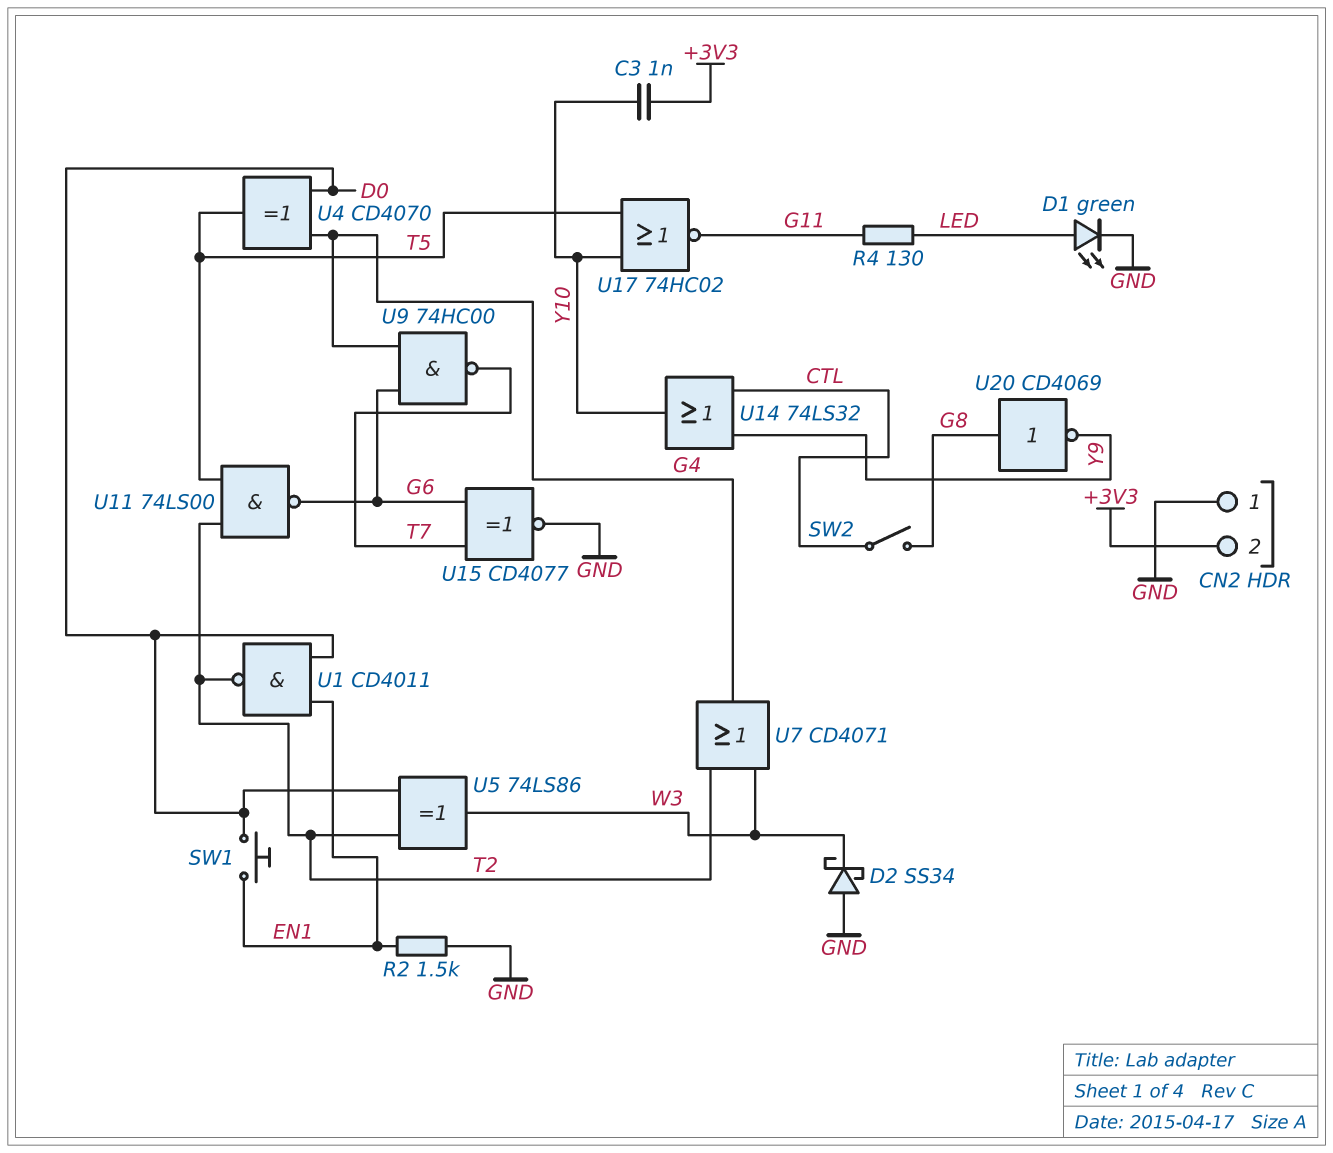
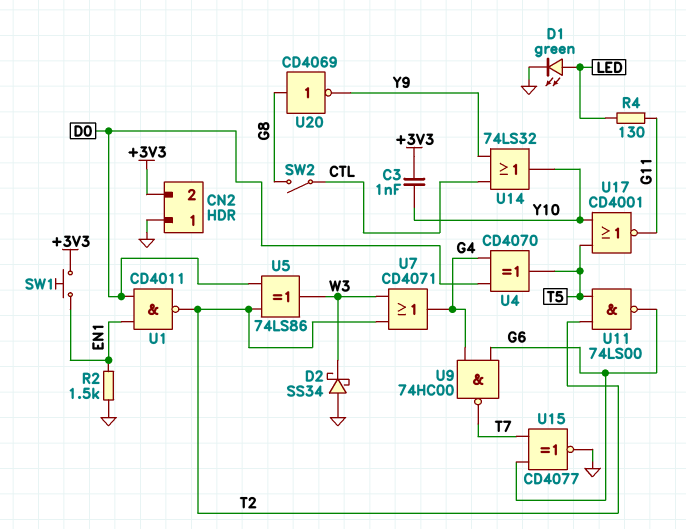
SW1: button (D0, EN1) -> button (+3V3, EN1)
U17: NOR 74HC02 (in T5, in Y10, out G11) -> NOR CD4001 (in T5, in Y10, out G11)

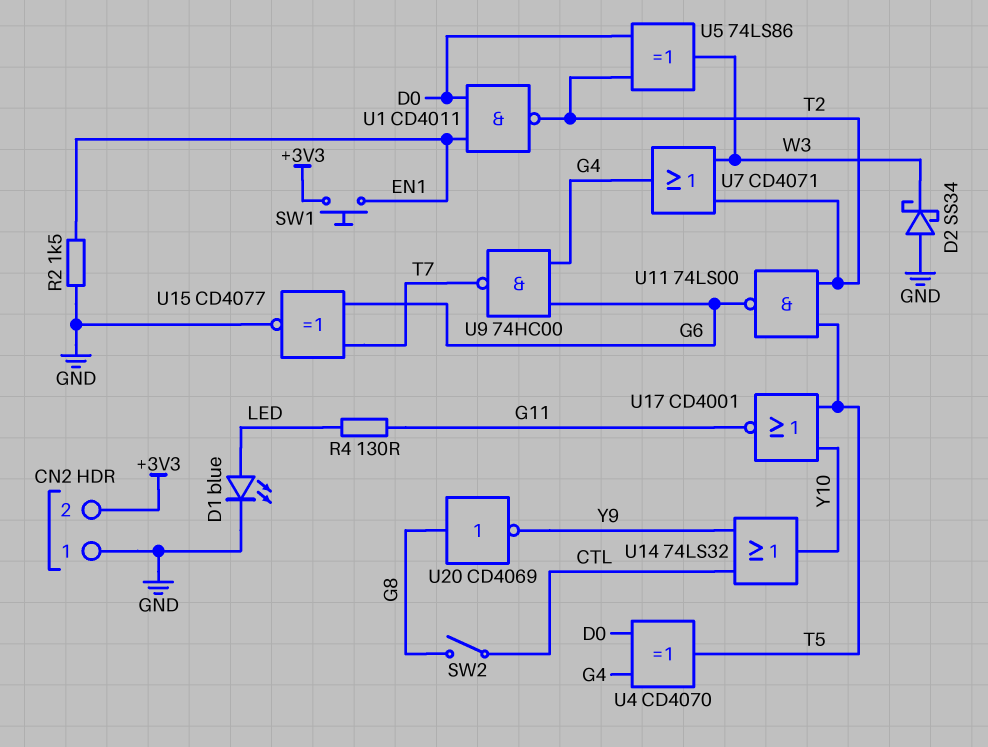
C3: 1nF (+3V3, Y10) -> none
D1: LED green (A LED, K GND) -> LED blue (A LED, K GND)

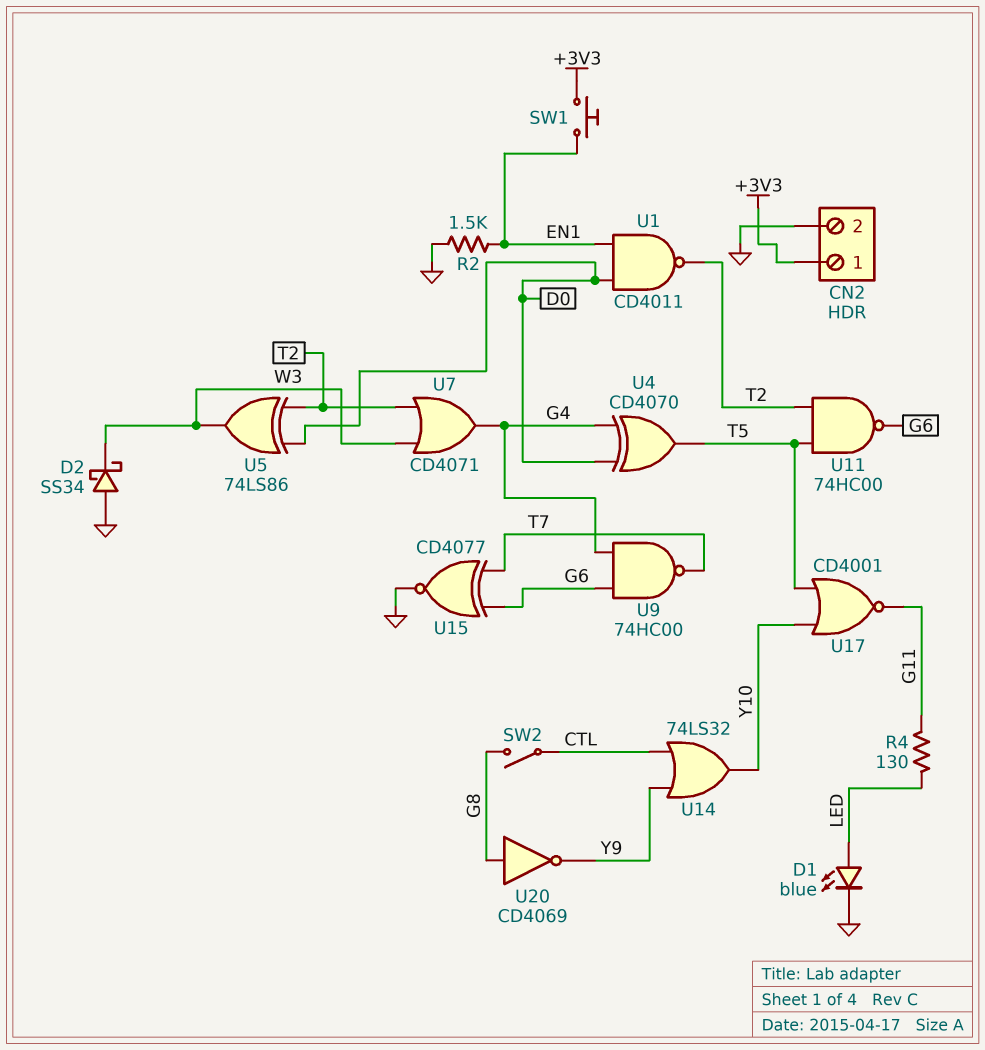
CN2 pin 1: GND -> +3V3
CN2 pin 2: +3V3 -> GND
U11: NAND 74LS00 (in T2, in T5, out G6) -> NAND 74HC00 (in T2, in T5, out G6)

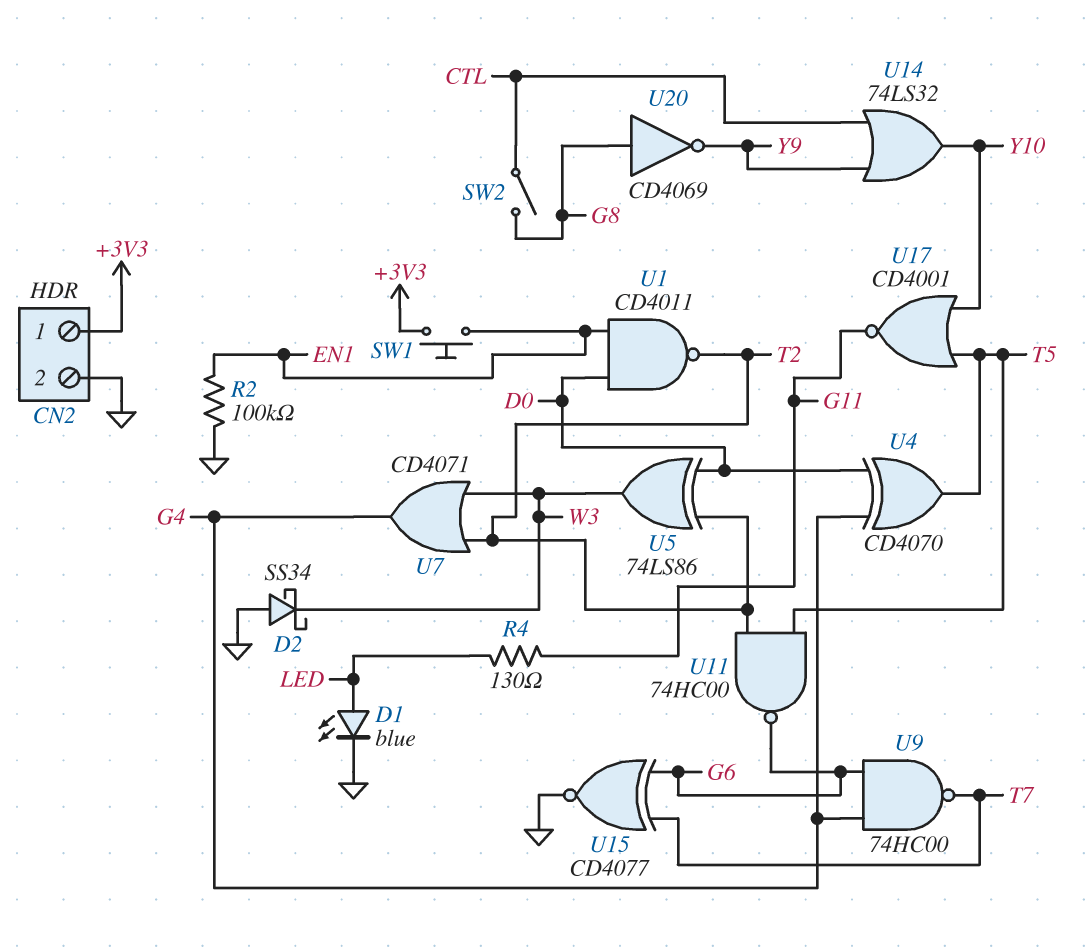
R2: 1.5k (EN1, GND) -> 100k (EN1, GND)

